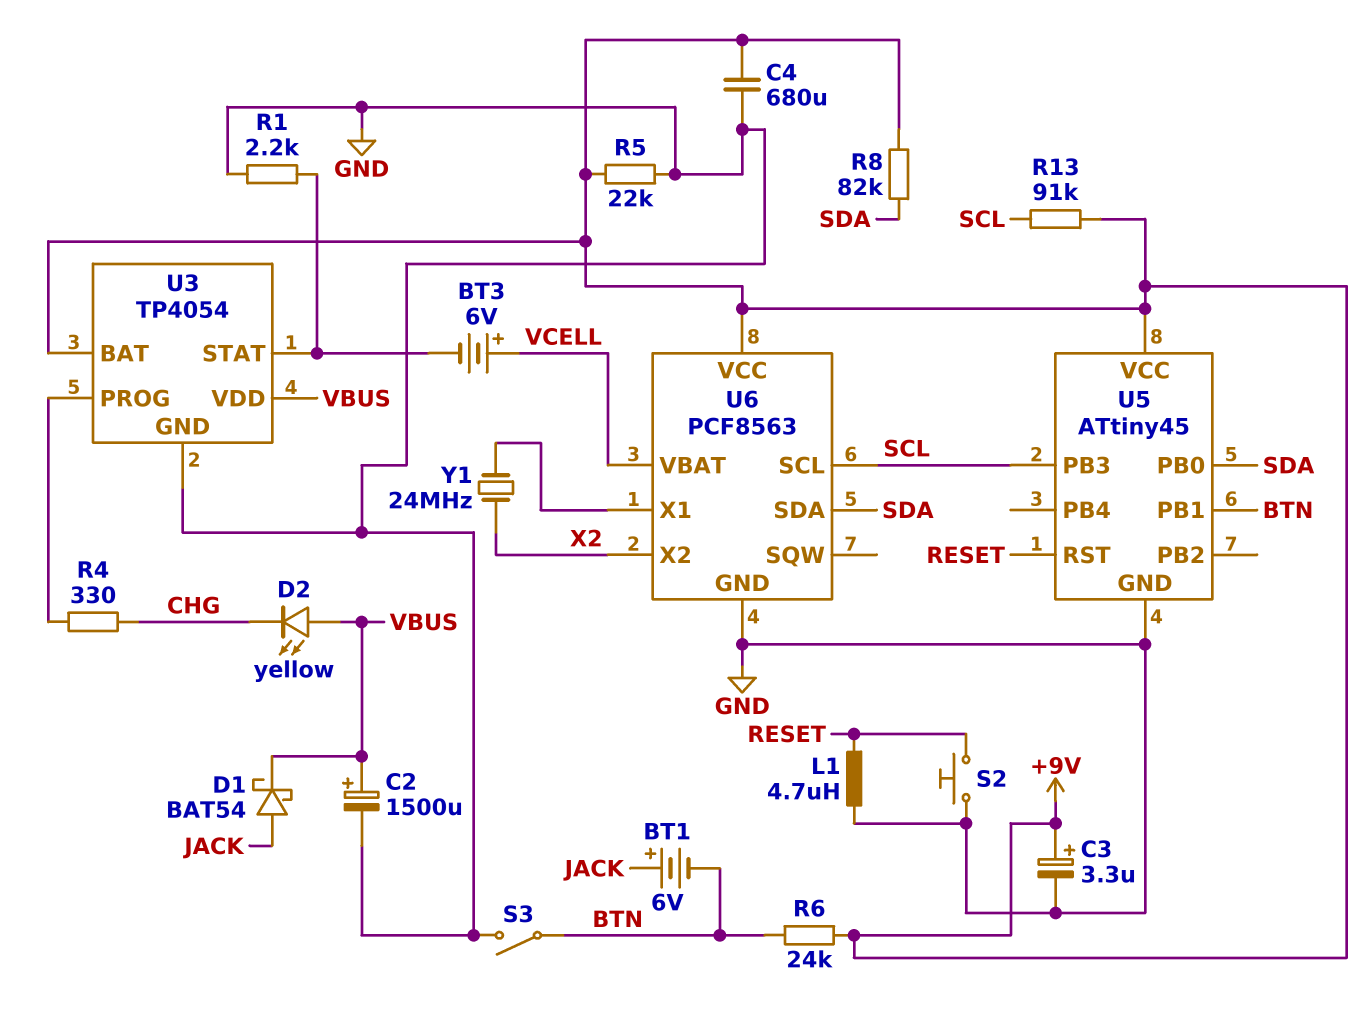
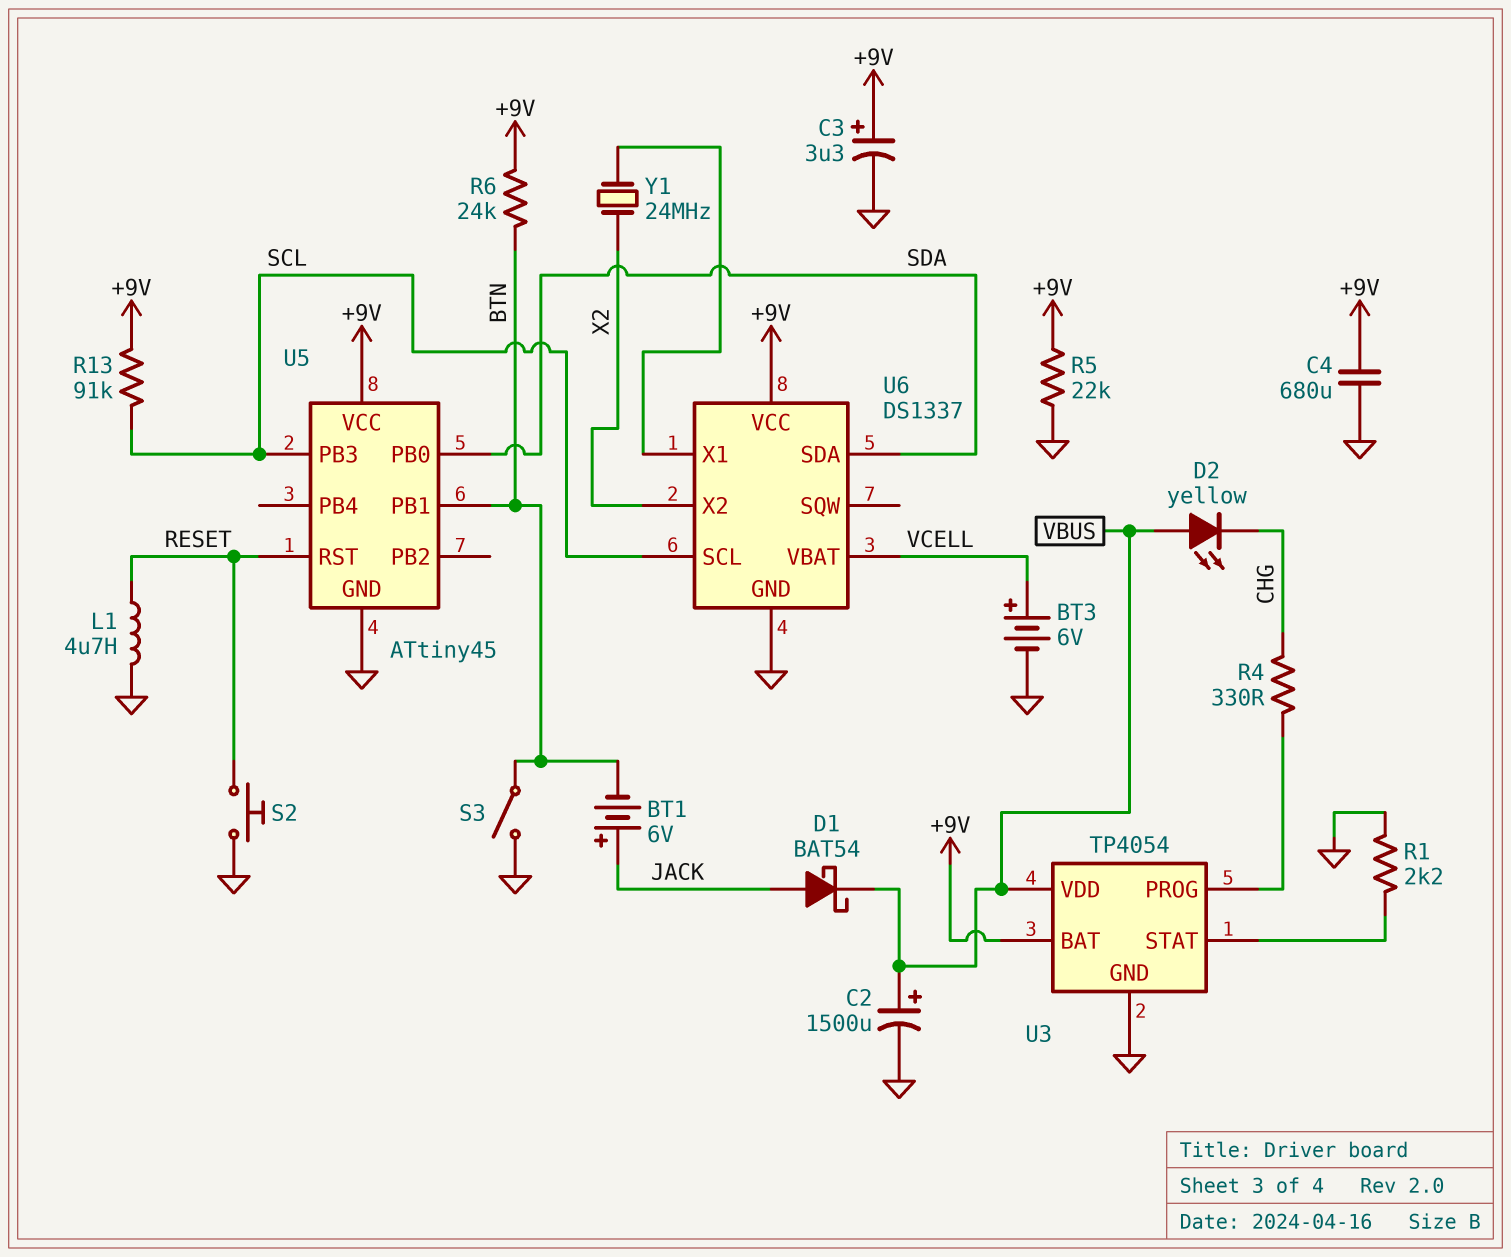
BT3: 6V (plus VCELL, minus U3/STAT) -> 6V (plus VCELL, minus GND)
R8: 82k (+9V, SDA) -> none
U6: PCF8563 -> DS1337

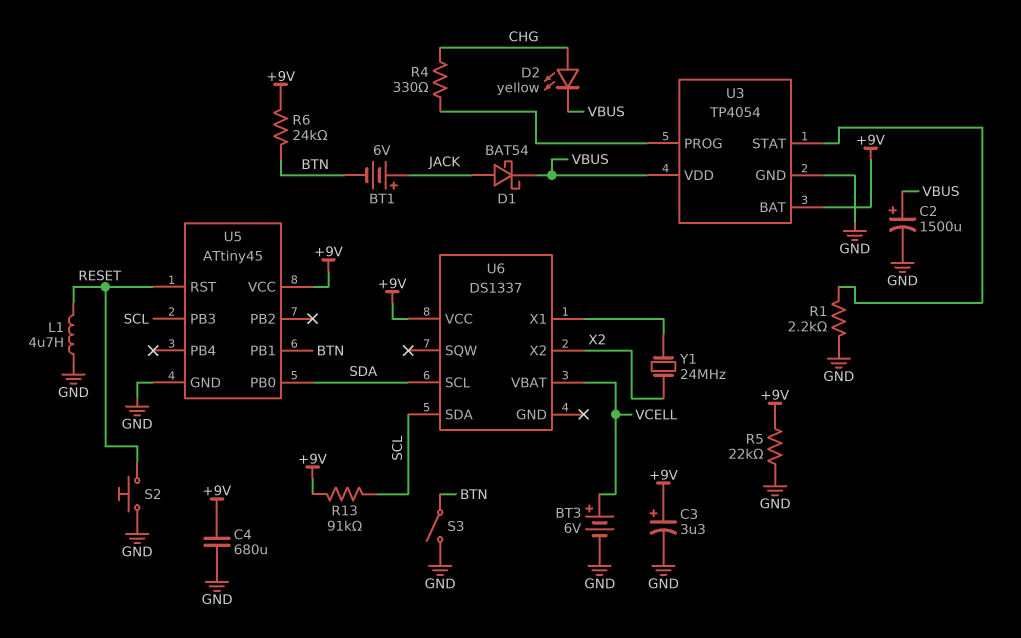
D2: LED yellow (A VBUS, K CHG) -> LED yellow (A CHG, K VBUS)
U6 pin GND: GND -> none
U6 pin SCL: SCL -> SDA
U6 pin SDA: SDA -> SCL

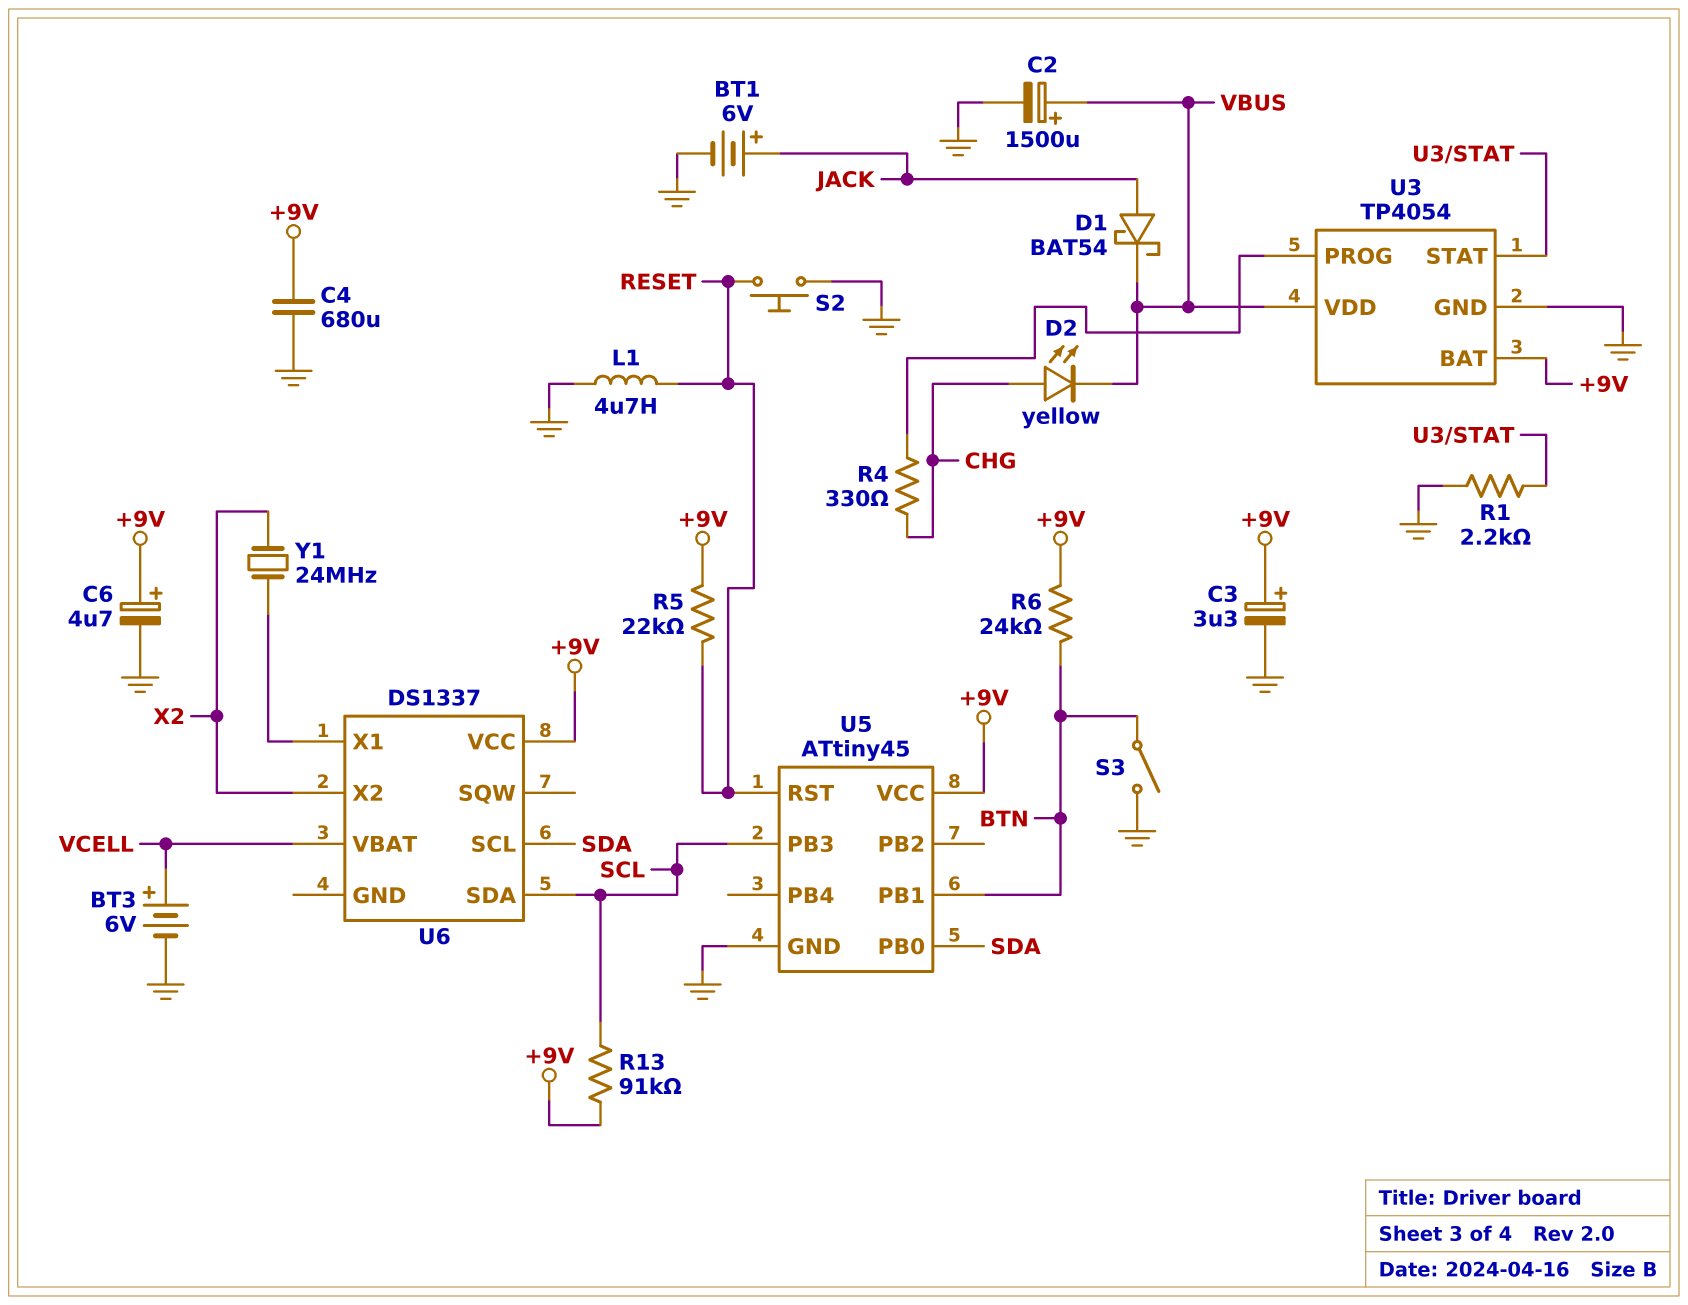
BT1: 6V (plus JACK, minus BTN) -> 6V (plus JACK, minus GND)
C6: none -> 4.7uF (plus +9V, minus GND)
R5: 22k (+9V, GND) -> 22k (+9V, RESET)

